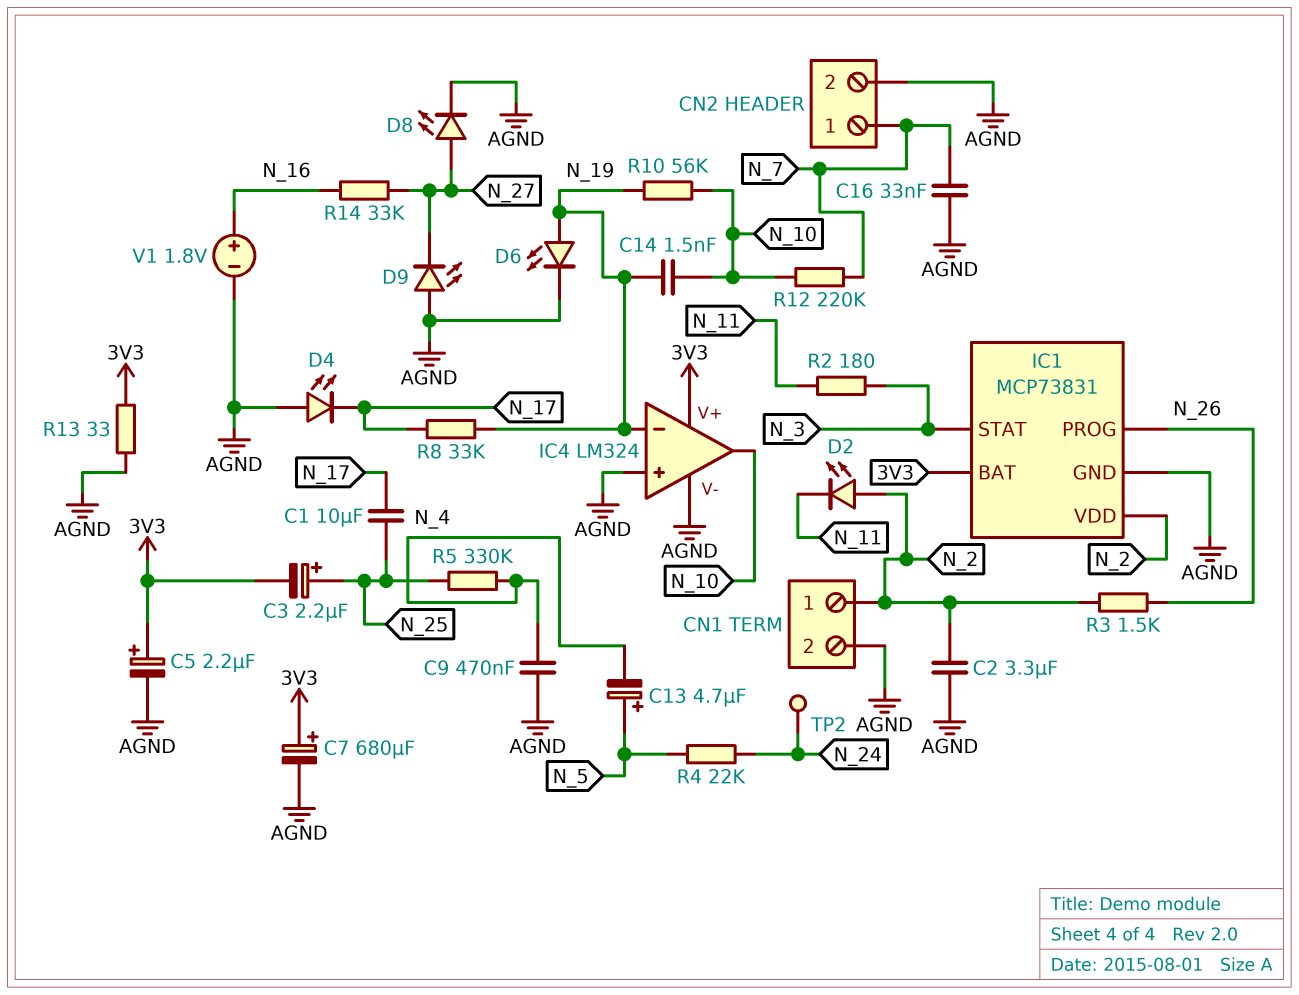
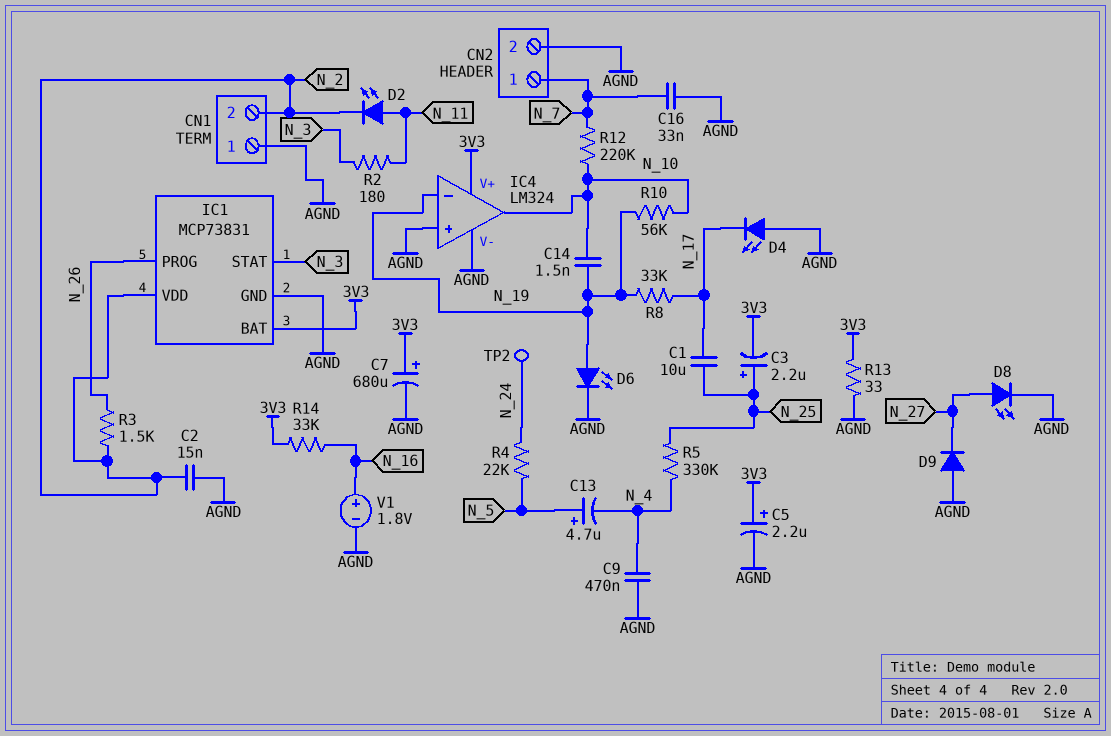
C2: 3.3uF (AGND, N_2) -> 15nF (AGND, N_2)
CN1 pin 1: N_2 -> AGND
CN1 pin 2: AGND -> N_2
D2: LED (A N_2, K N_11) -> LED (A N_11, K N_2)
D9: LED (A AGND, K N_27) -> diode (A AGND, K N_27)
R14: 33k (N_16, N_27) -> 33k (3V3, N_16)

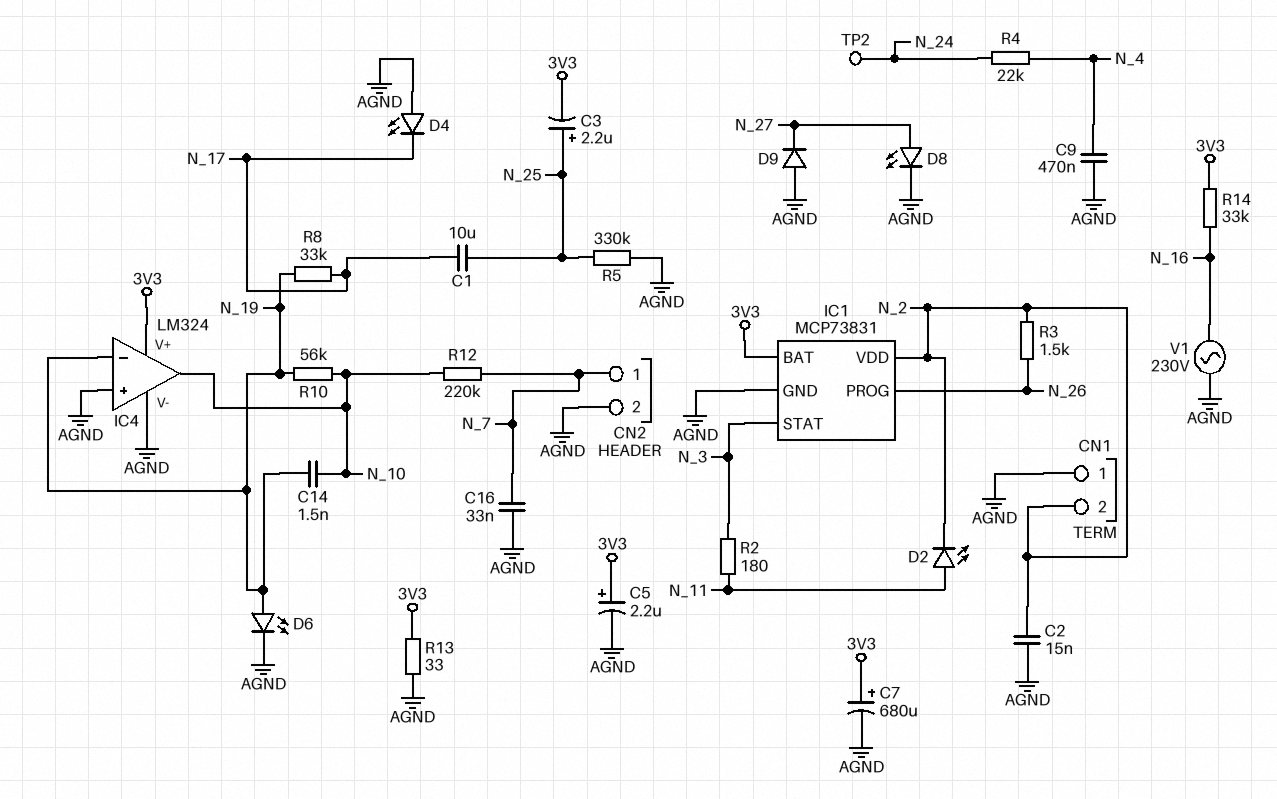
C13: 4.7uF (plus N_5, minus N_4) -> none
R4: 22k (N_5, N_24) -> 22k (N_4, N_24)
R5: 330k (N_4, N_25) -> 330k (AGND, N_25)
V1: 1.8V (plus N_16, minus AGND) -> AC 230V (AGND, N_16)

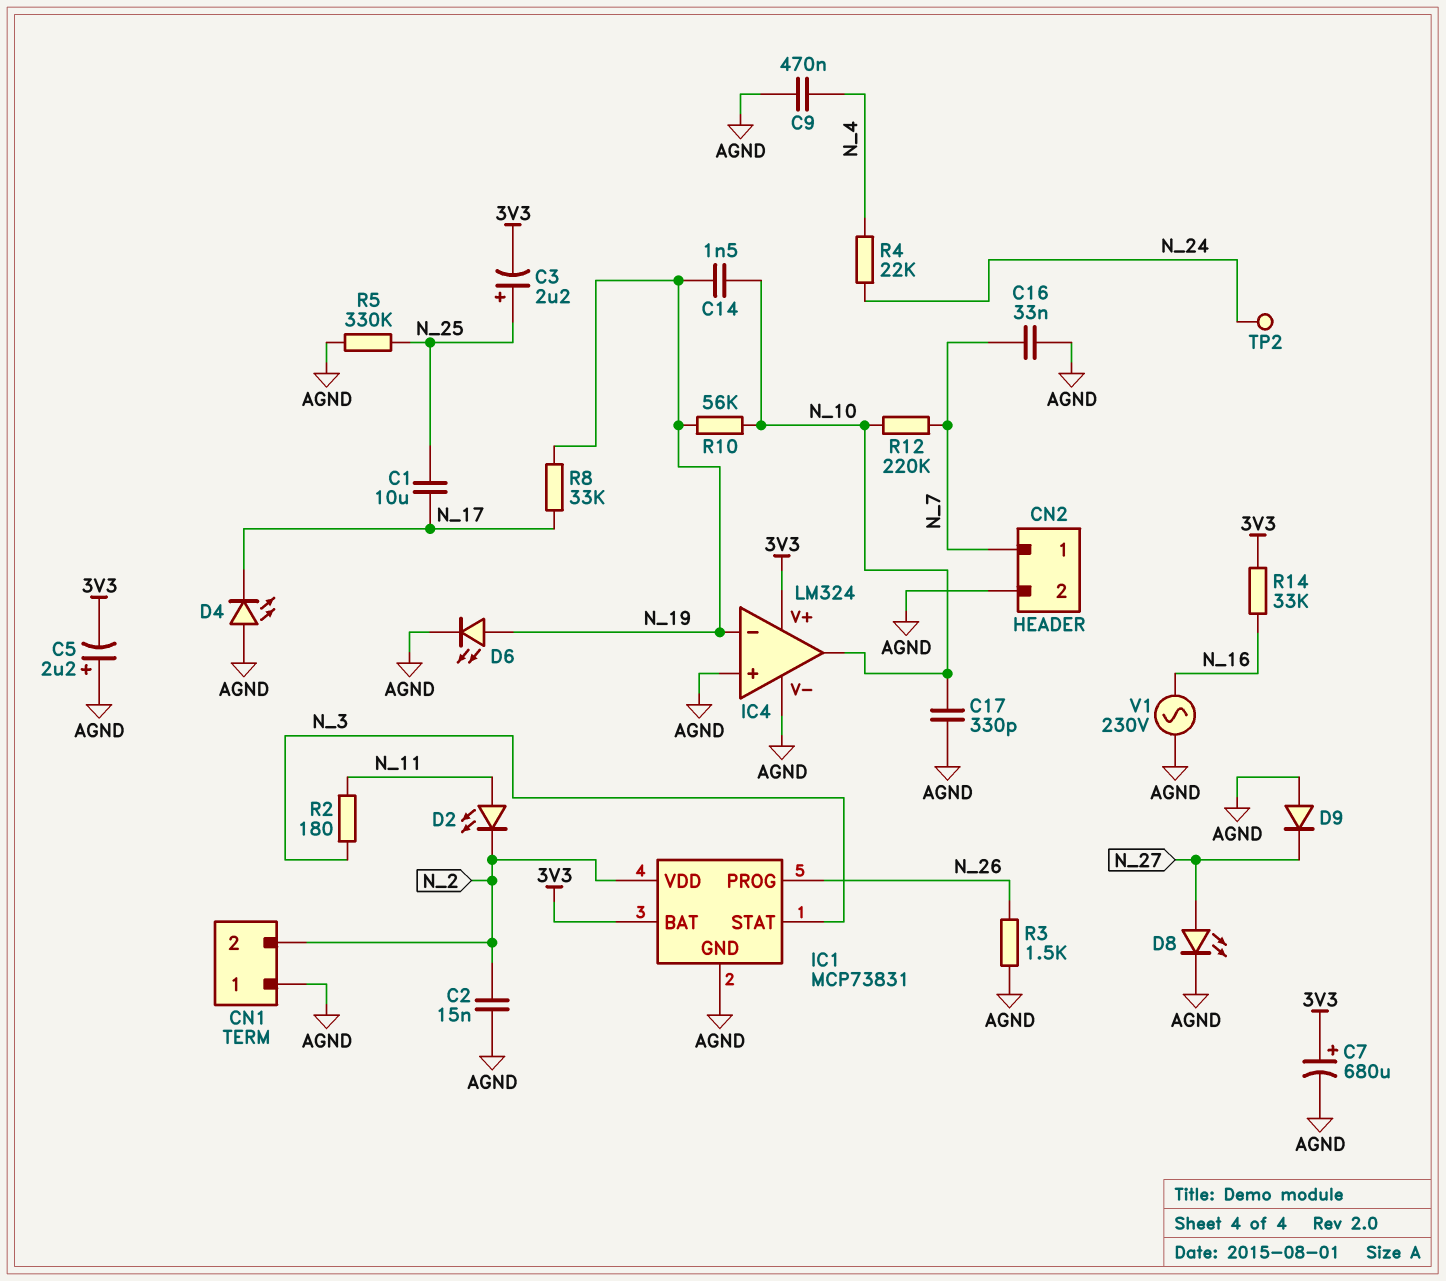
C5: 2.2uF (plus 3V3, minus AGND) -> 2.2uF (plus AGND, minus 3V3)
C17: none -> 330pF (AGND, N_10)
R3: 1.5k (N_2, N_26) -> 1.5k (AGND, N_26)
R13: 33 (3V3, AGND) -> none

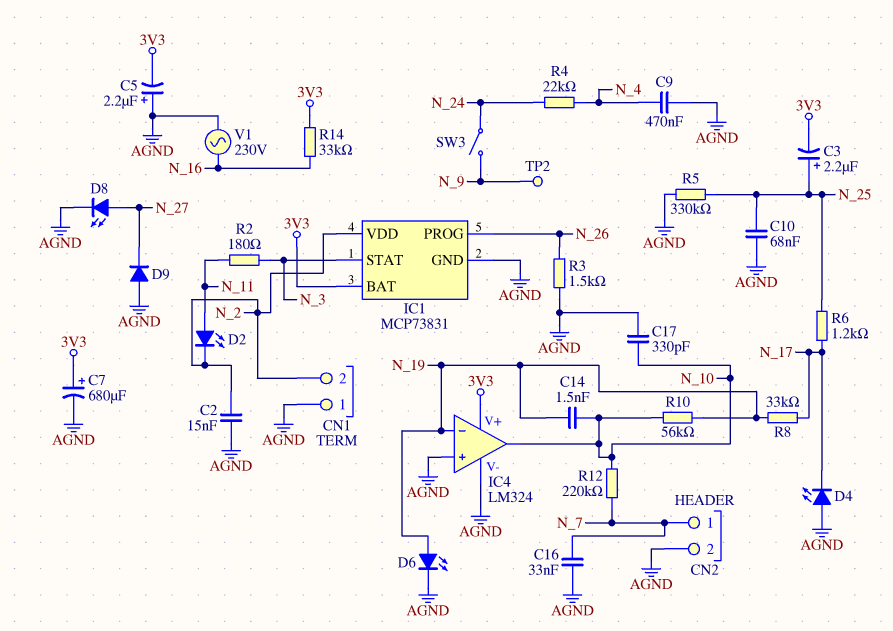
C1: 10uF (N_17, N_25) -> none
C10: none -> 68nF (AGND, N_25)
R6: none -> 1.2k (N_17, N_25)
SW3: none -> switch (N_9, N_24)
TP2: test point (N_24) -> test point (N_9)

